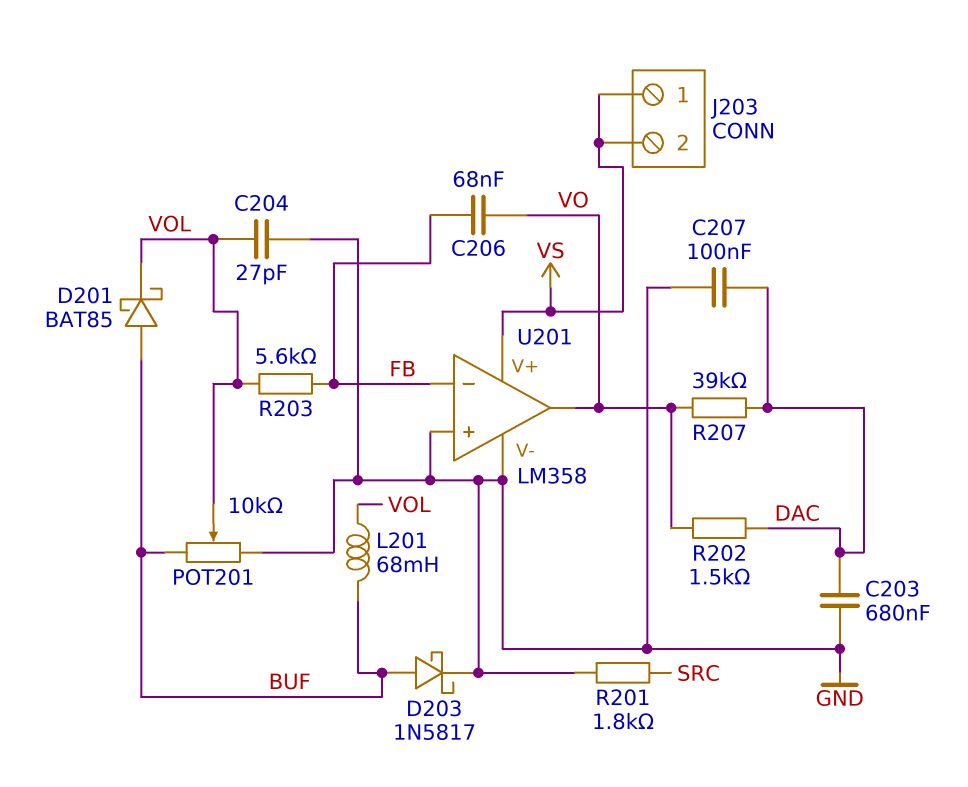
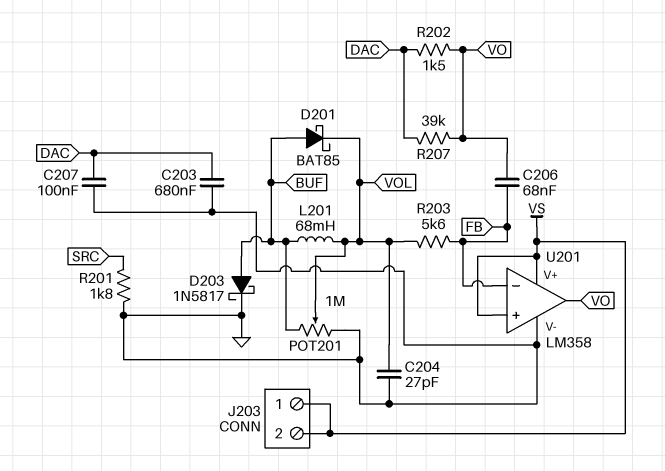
POT201: 10k (BUF, GND, wiper VOL) -> 1M (BUF, GND, wiper VOL)
U201 pin in+: GND -> VS

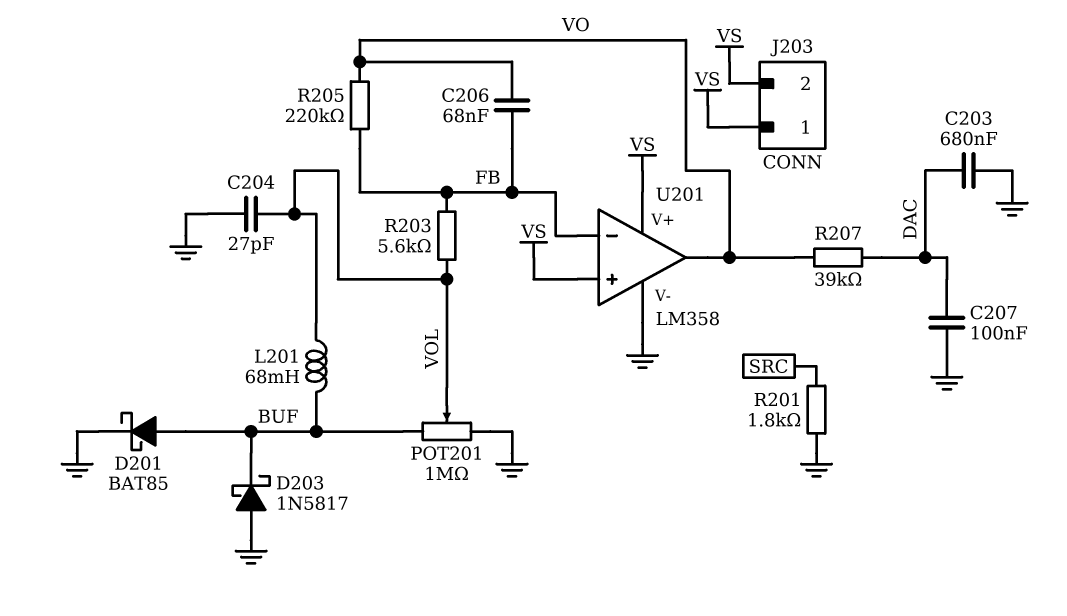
D201: schottky BAT85 (A BUF, K VOL) -> schottky BAT85 (A BUF, K GND)
D203: schottky 1N5817 (A BUF, K GND) -> schottky 1N5817 (A GND, K BUF)
R202: 1.5k (DAC, VO) -> none
R205: none -> 220k (FB, VO)

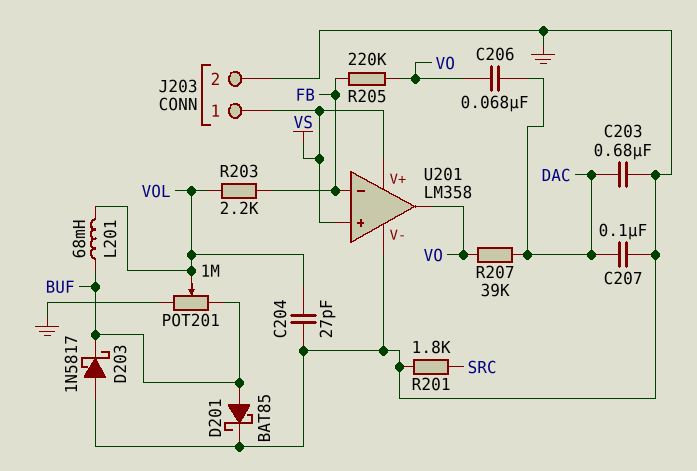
C206: 68nF (FB, VO) -> 68nF (DAC, VO)
J203 pin 2: VS -> GND
R203: 5.6k (FB, VOL) -> 2.2k (FB, VOL)

